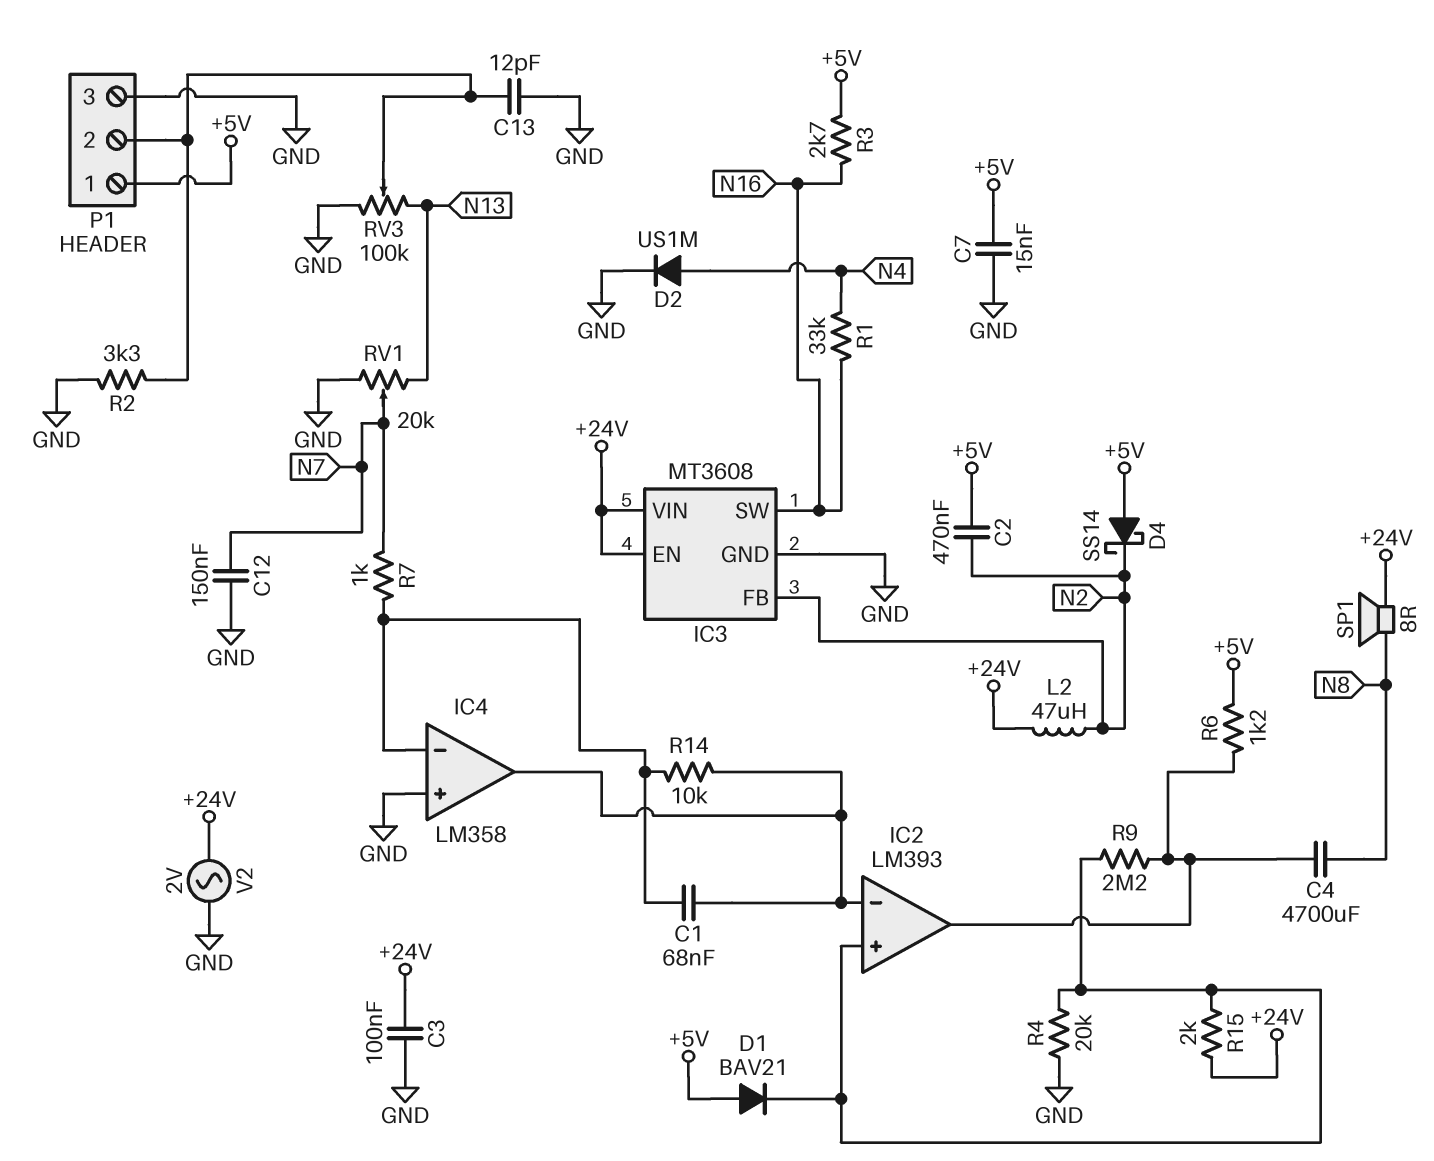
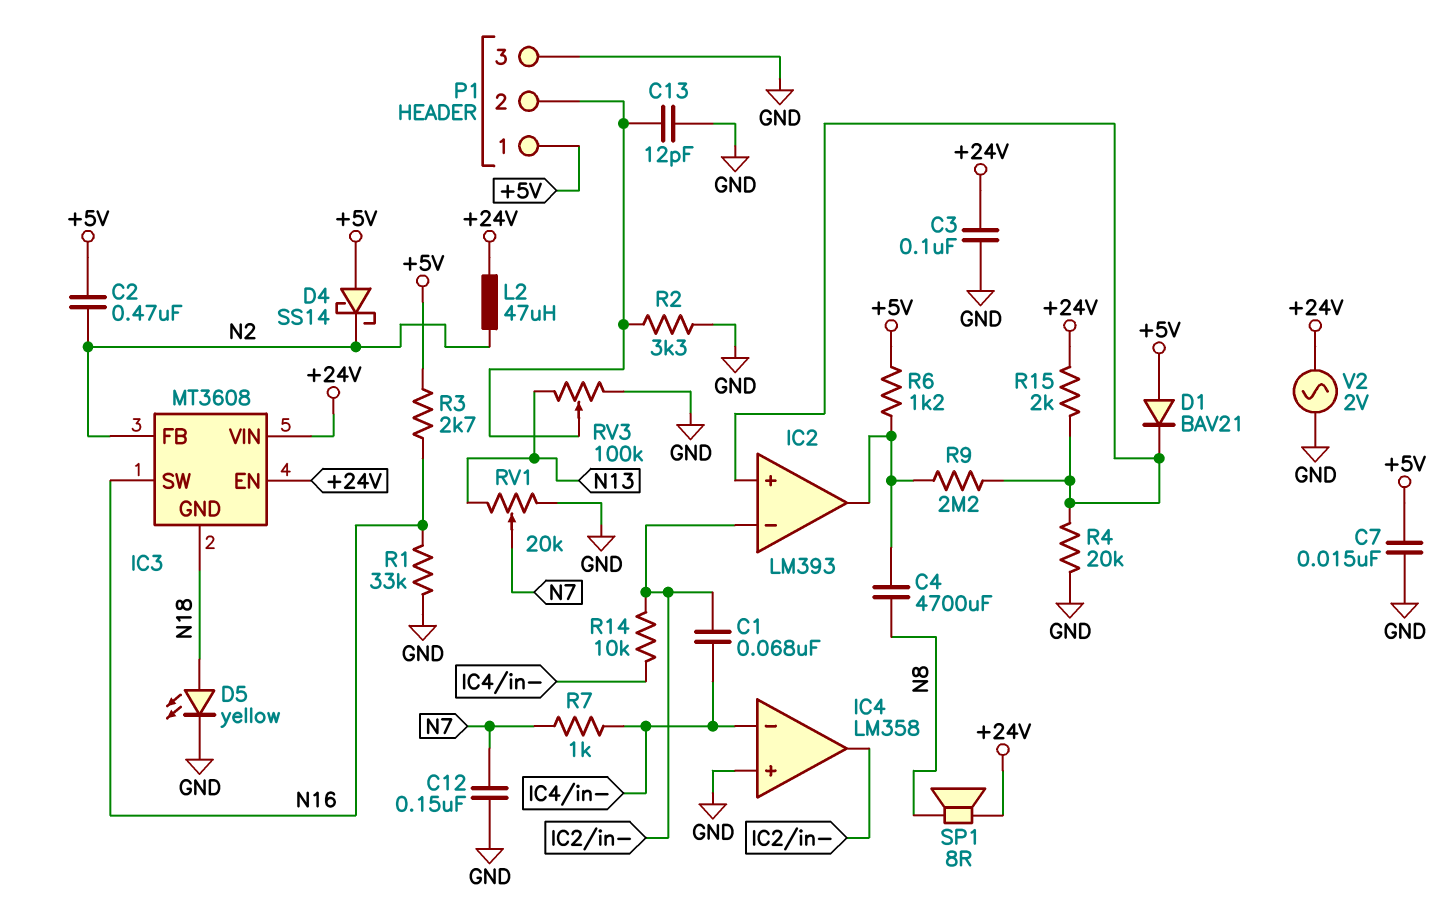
D2: diode US1M (A N4, K GND) -> none
D5: none -> LED yellow (A N18, K GND)
IC3 pin GND: GND -> N18
R1: 33k (N4, N16) -> 33k (GND, N16)

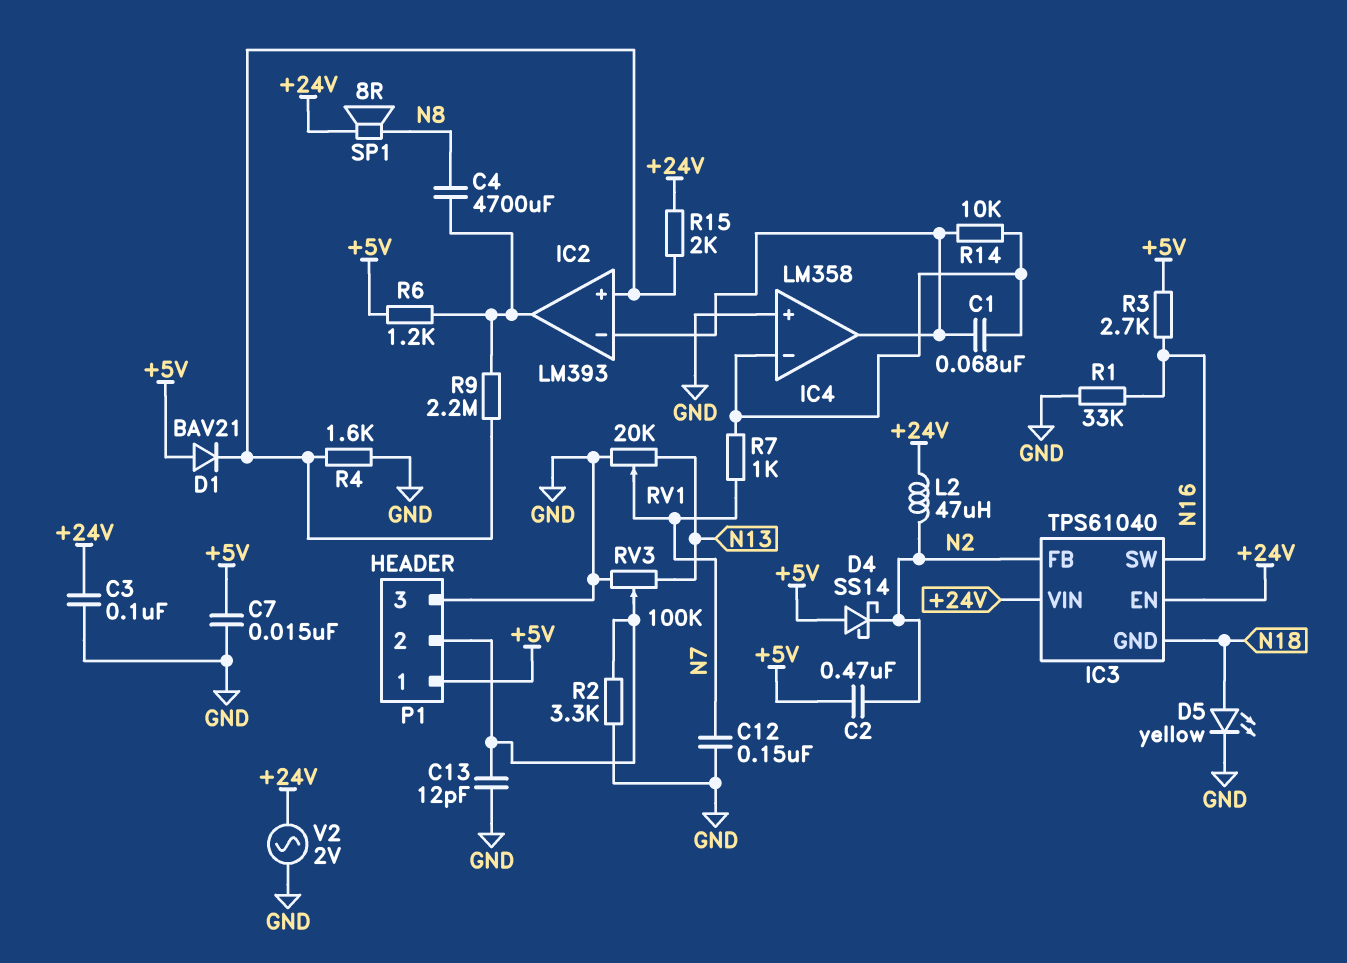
IC3: MT3608 -> TPS61040
R4: 20k (GND, IC2/in+) -> 1.6k (GND, IC2/in+)

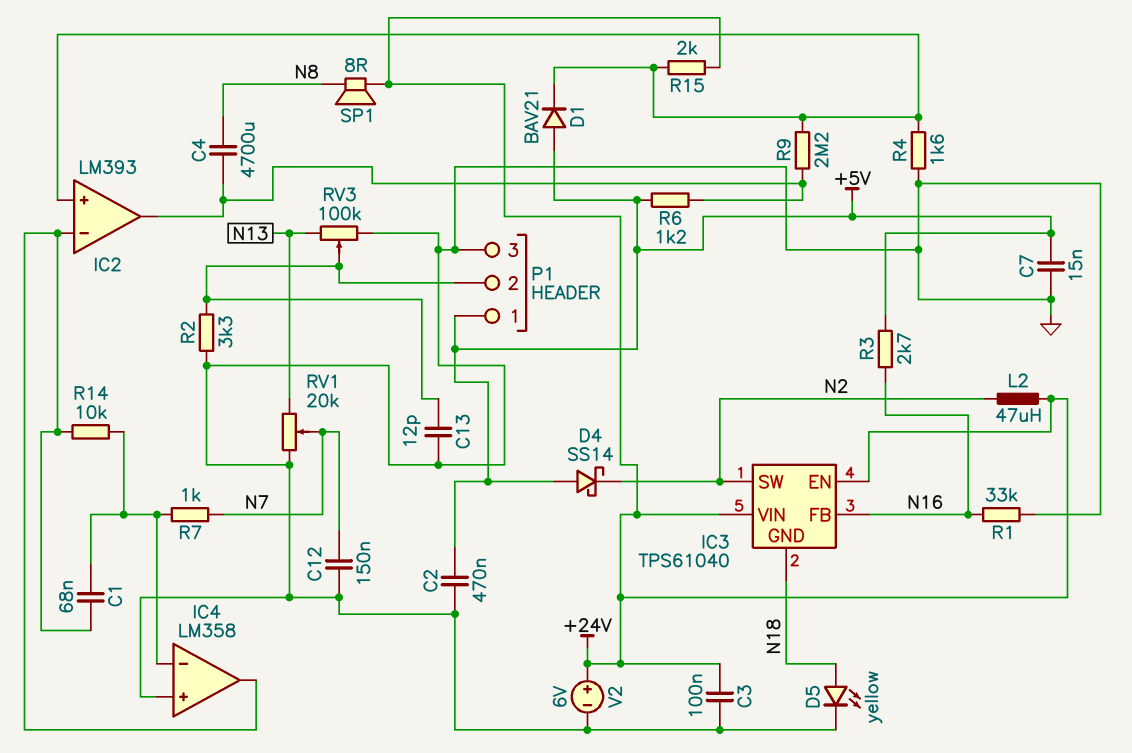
C2: 470nF (+5V, N2) -> 470nF (+5V, GND)
IC3 pin FB: N2 -> N16
IC3 pin SW: N16 -> N2
V2: AC 2V (+24V, GND) -> 6V (plus +24V, minus GND)

